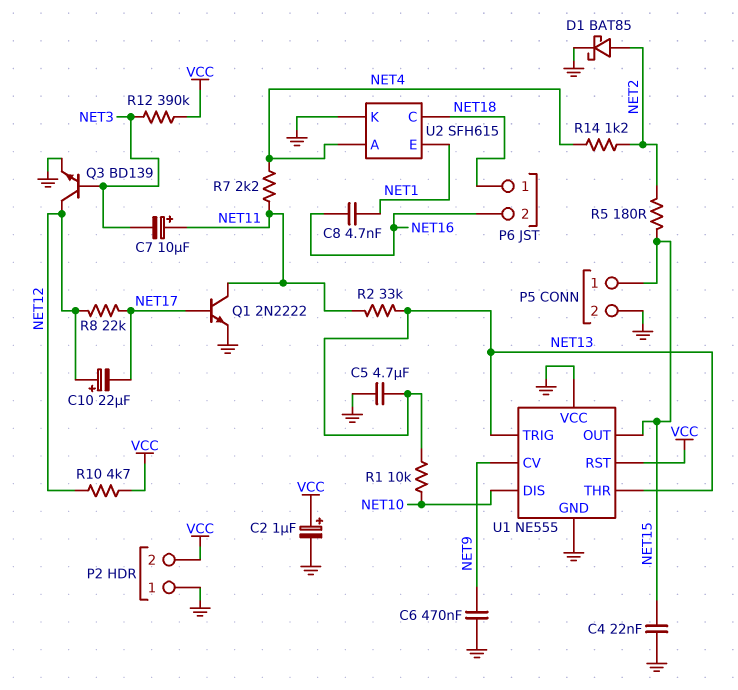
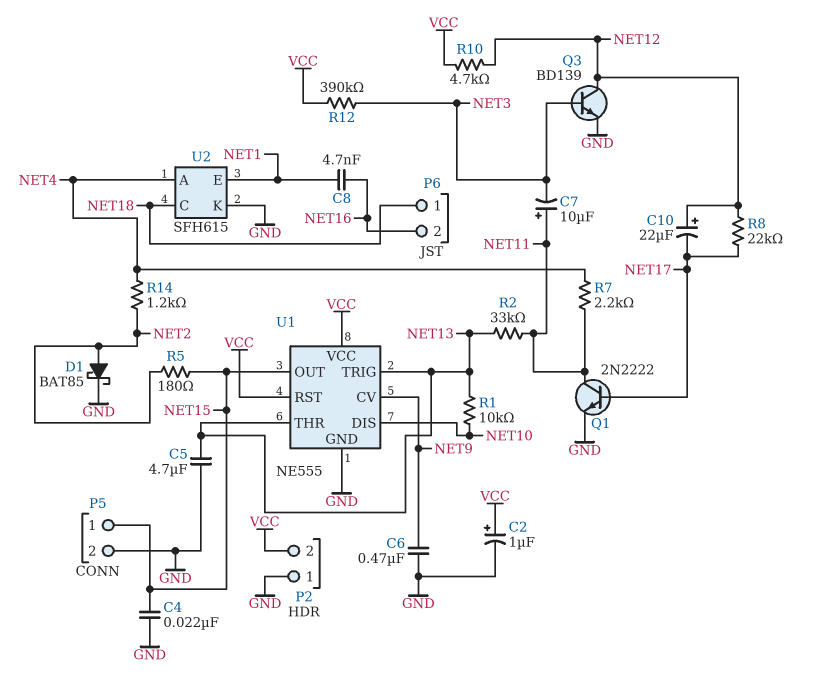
U1 pin VCC: GND -> VCC

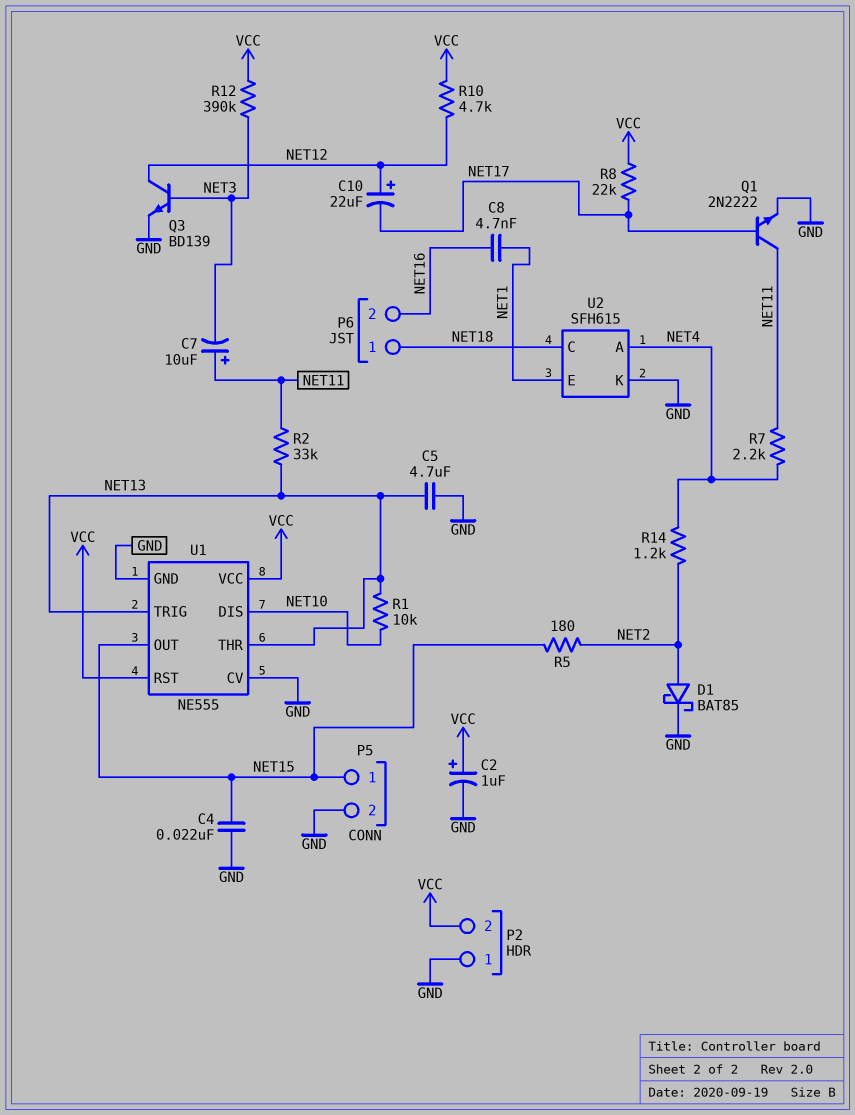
C6: 470nF (GND, NET9) -> none
R8: 22k (NET12, NET17) -> 22k (NET17, VCC)
U1 pin CV: NET9 -> GND

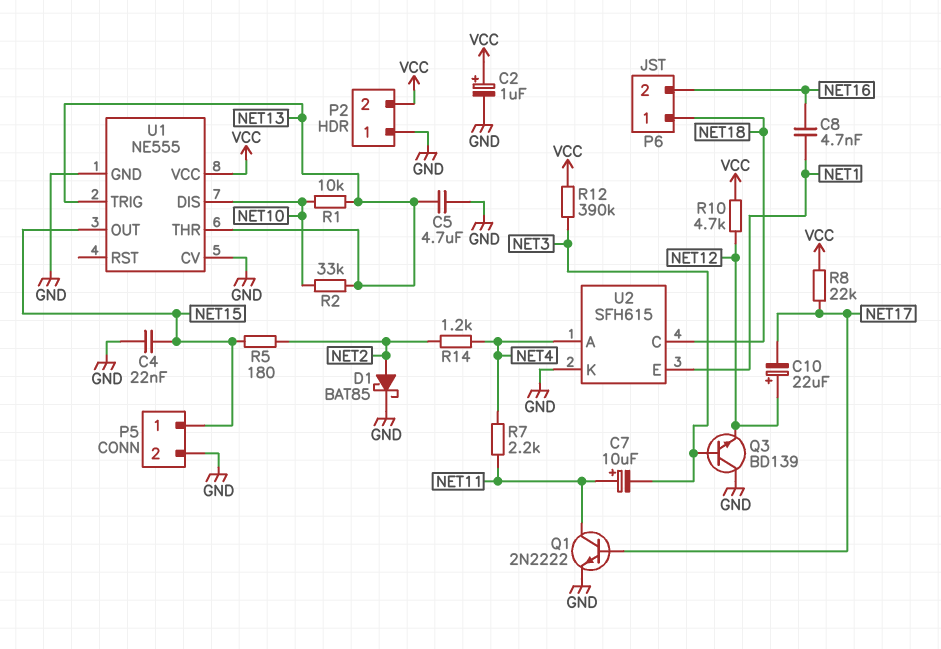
Q3: NPN BD139 (B NET3, C NET12, E GND) -> NPN BD139 (B NET3, C GND, E NET12)
R2: 33k (NET11, NET13) -> 33k (NET10, NET13)
U1 pin RST: VCC -> none

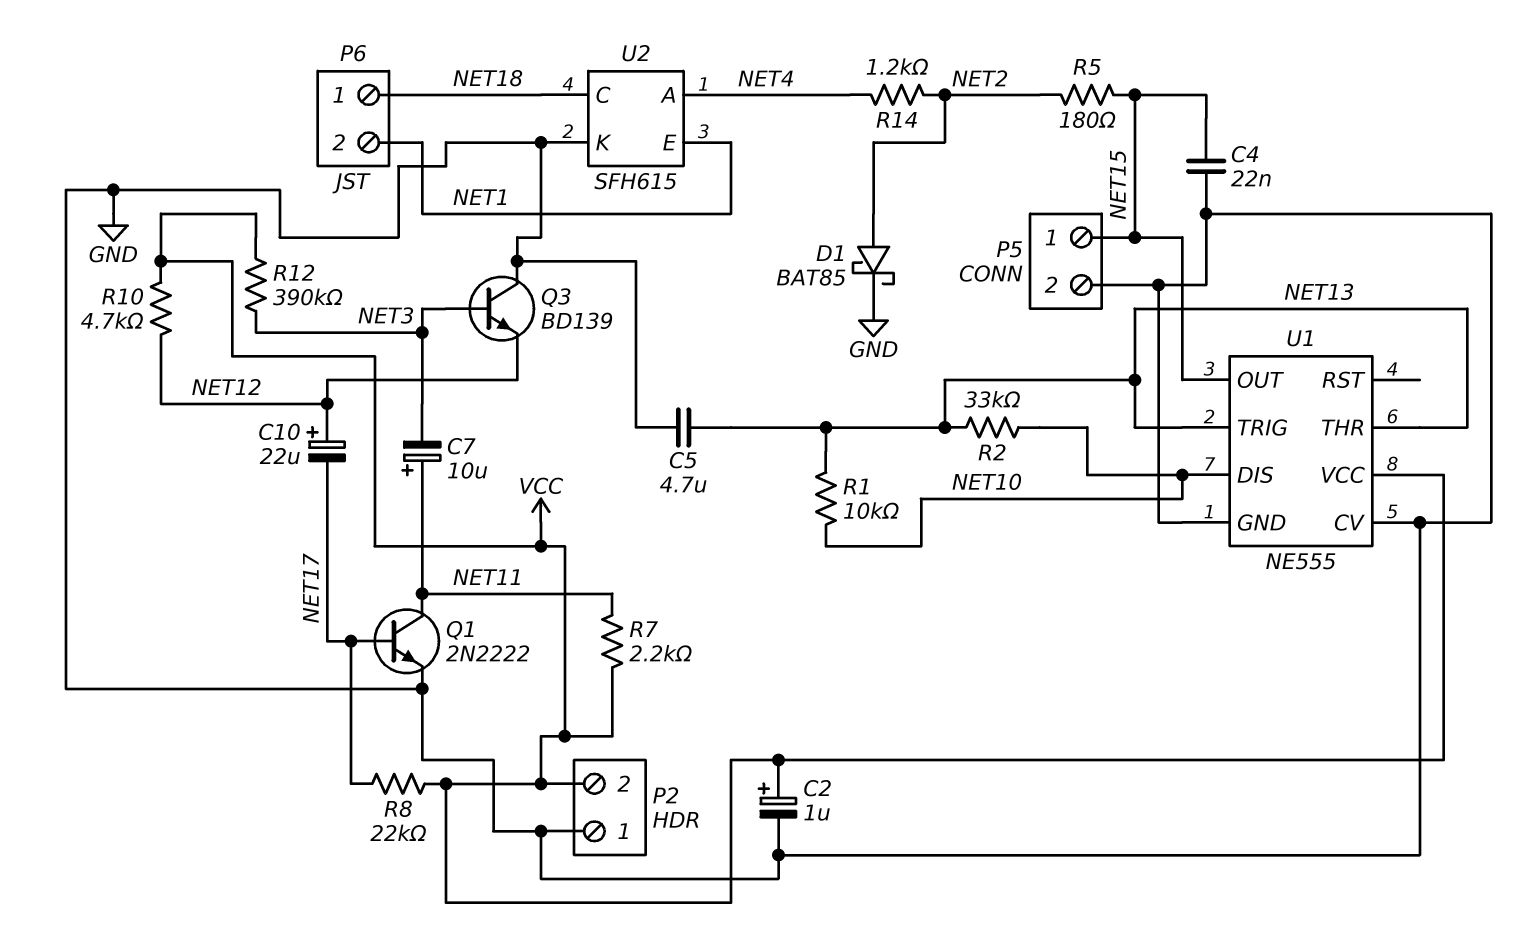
C8: 4.7nF (NET1, NET16) -> none
P6 pin 2: NET16 -> NET1
R7: 2.2k (NET4, NET11) -> 2.2k (NET11, VCC)

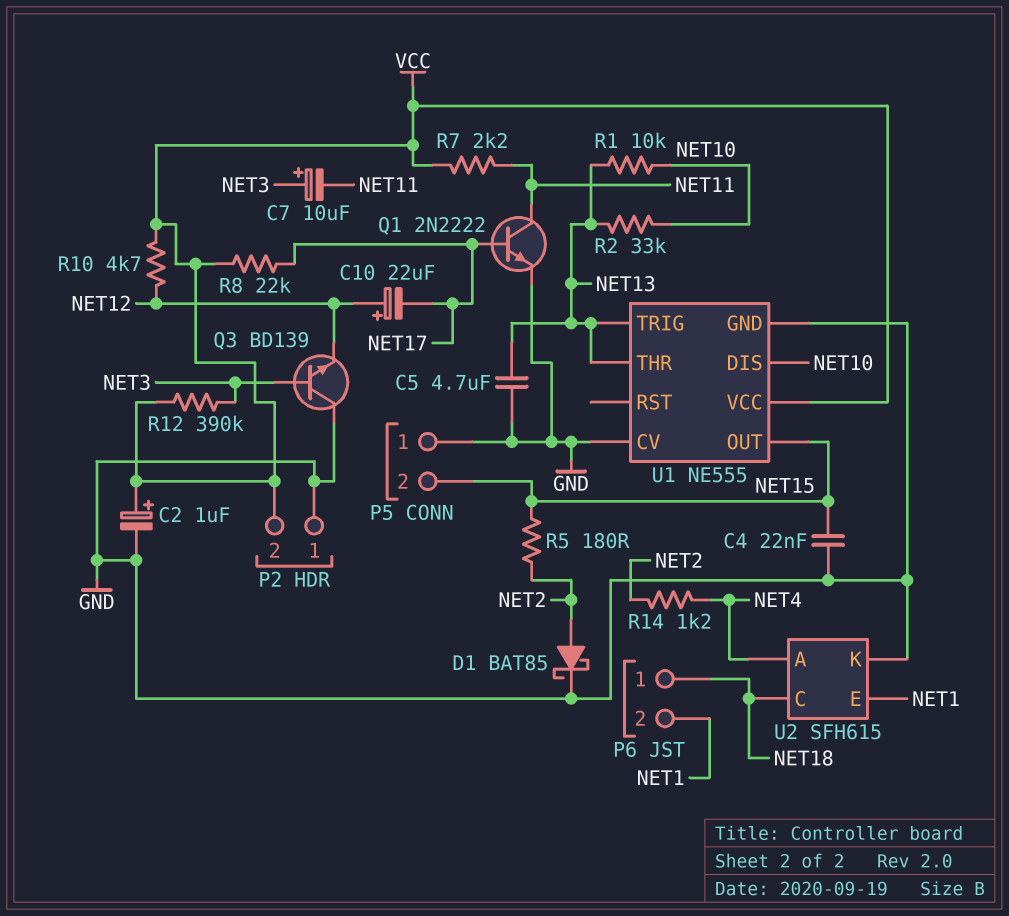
C7: 10uF (plus NET11, minus NET3) -> 10uF (plus NET3, minus NET11)
P5 pin 1: NET15 -> GND
P5 pin 2: GND -> NET15

